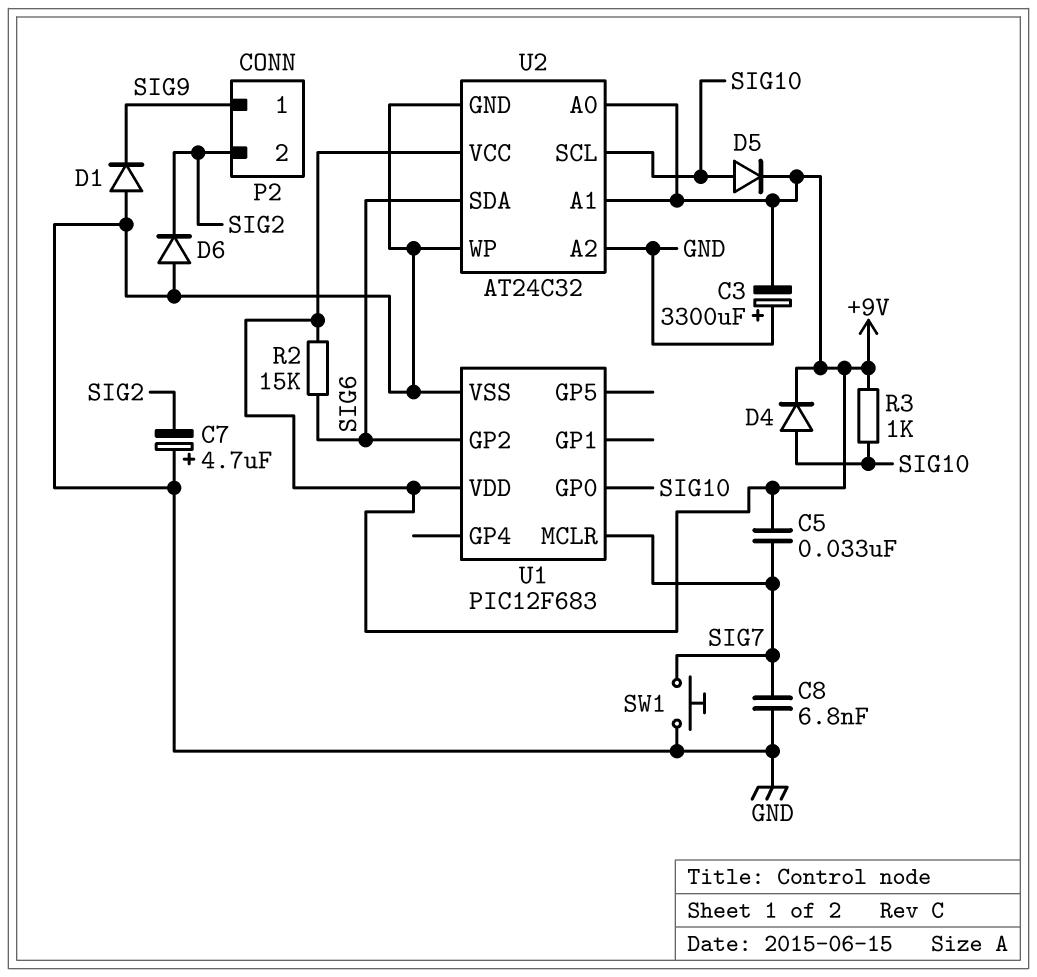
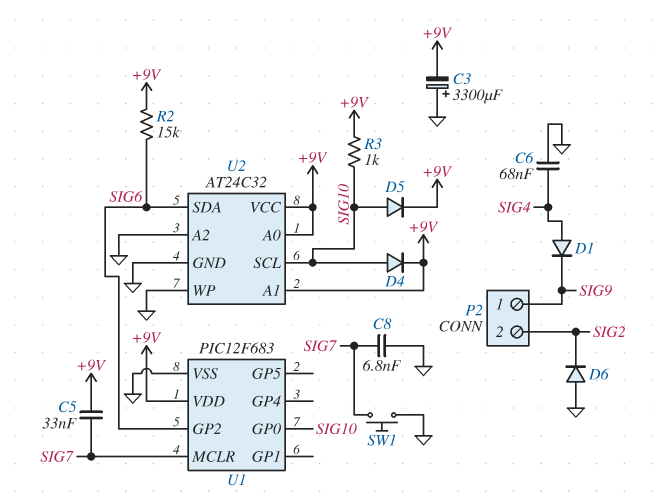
C6: none -> 68nF (GND, SIG4)
C7: 4.7uF (plus GND, minus SIG2) -> none
D1: diode (A GND, K SIG9) -> diode (A SIG4, K SIG9)

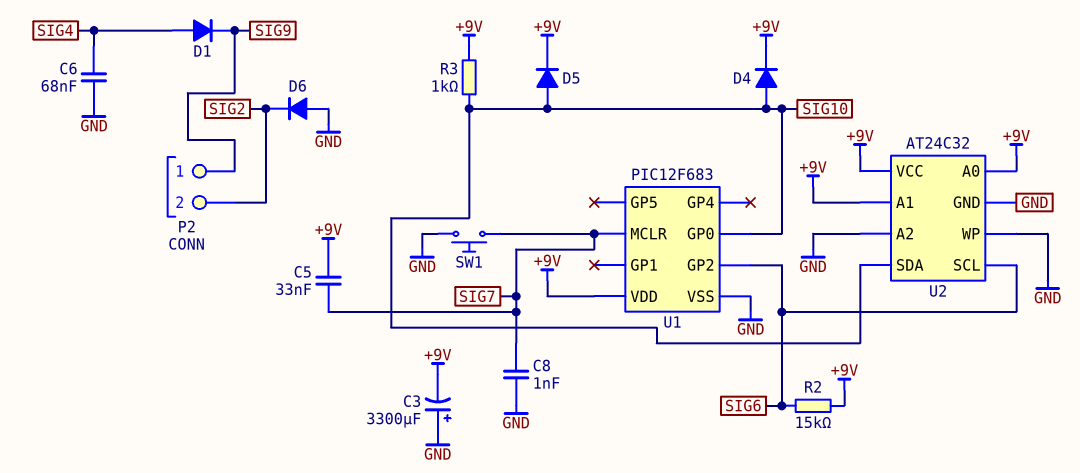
C8: 6.8nF (GND, SIG7) -> 1nF (GND, SIG7)
U2 pin SCL: SIG10 -> SIG6
U2 pin SDA: SIG6 -> SIG10

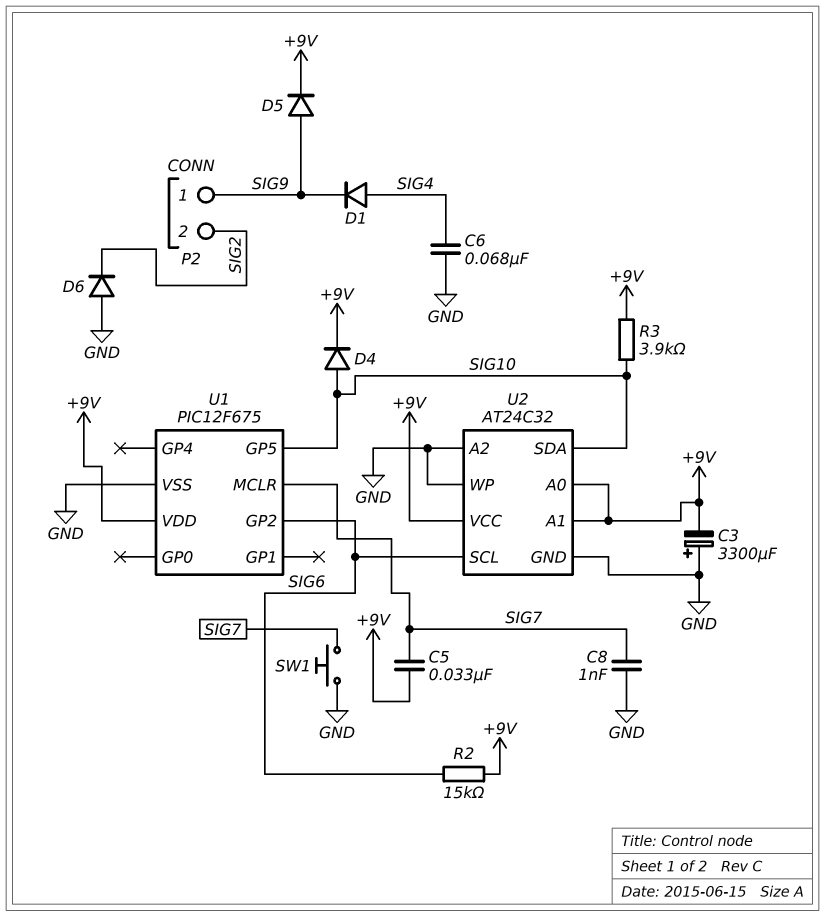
D5: diode (A SIG10, K +9V) -> diode (A SIG9, K +9V)
R3: 1k (+9V, SIG10) -> 3.9k (+9V, SIG10)
U1: PIC12F683 -> PIC12F675
U1 pin GP0: SIG10 -> none
U1 pin GP5: none -> SIG10

